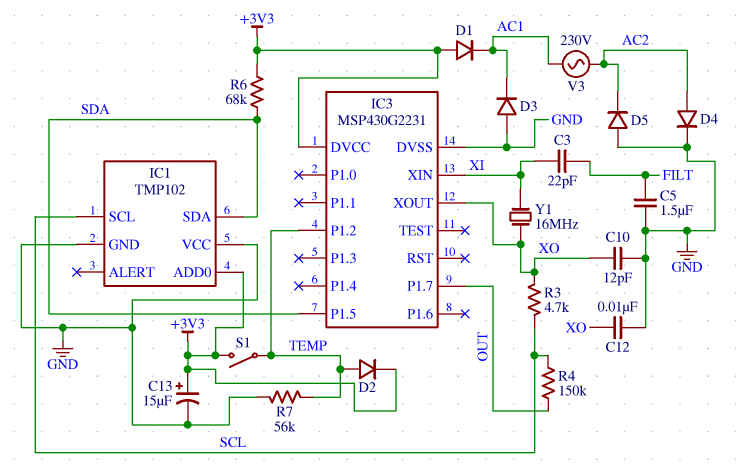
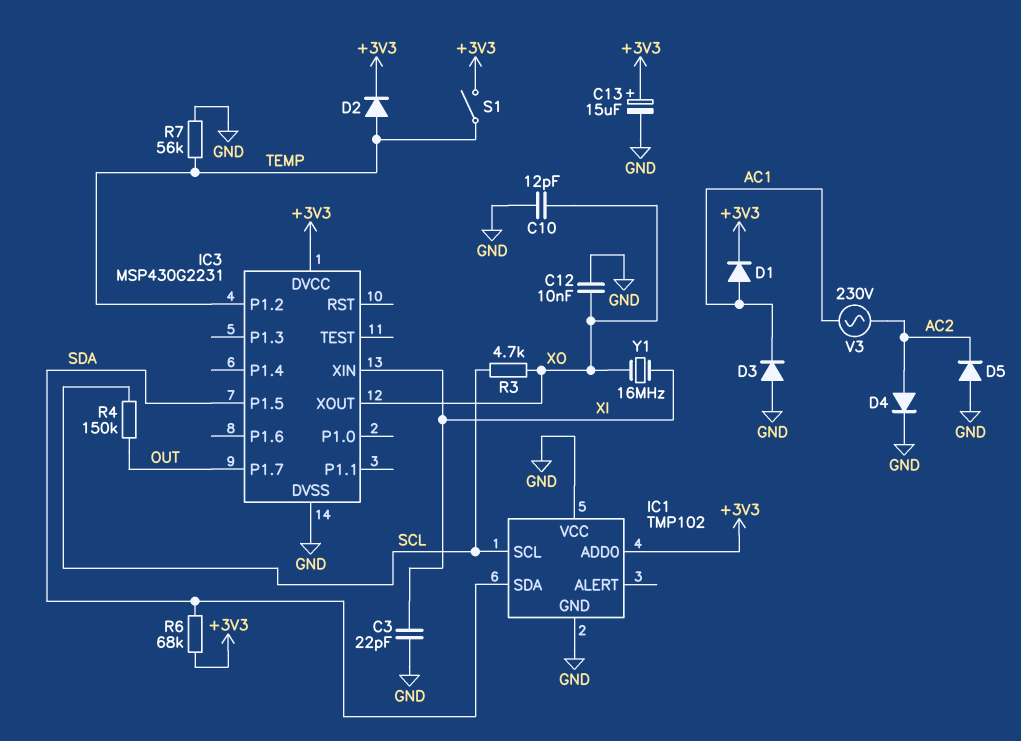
C3: 22pF (FILT, XI) -> 22pF (GND, XI)
C5: 1.5uF (FILT, GND) -> none
D1: diode (A +3V3, K AC1) -> diode (A AC1, K +3V3)

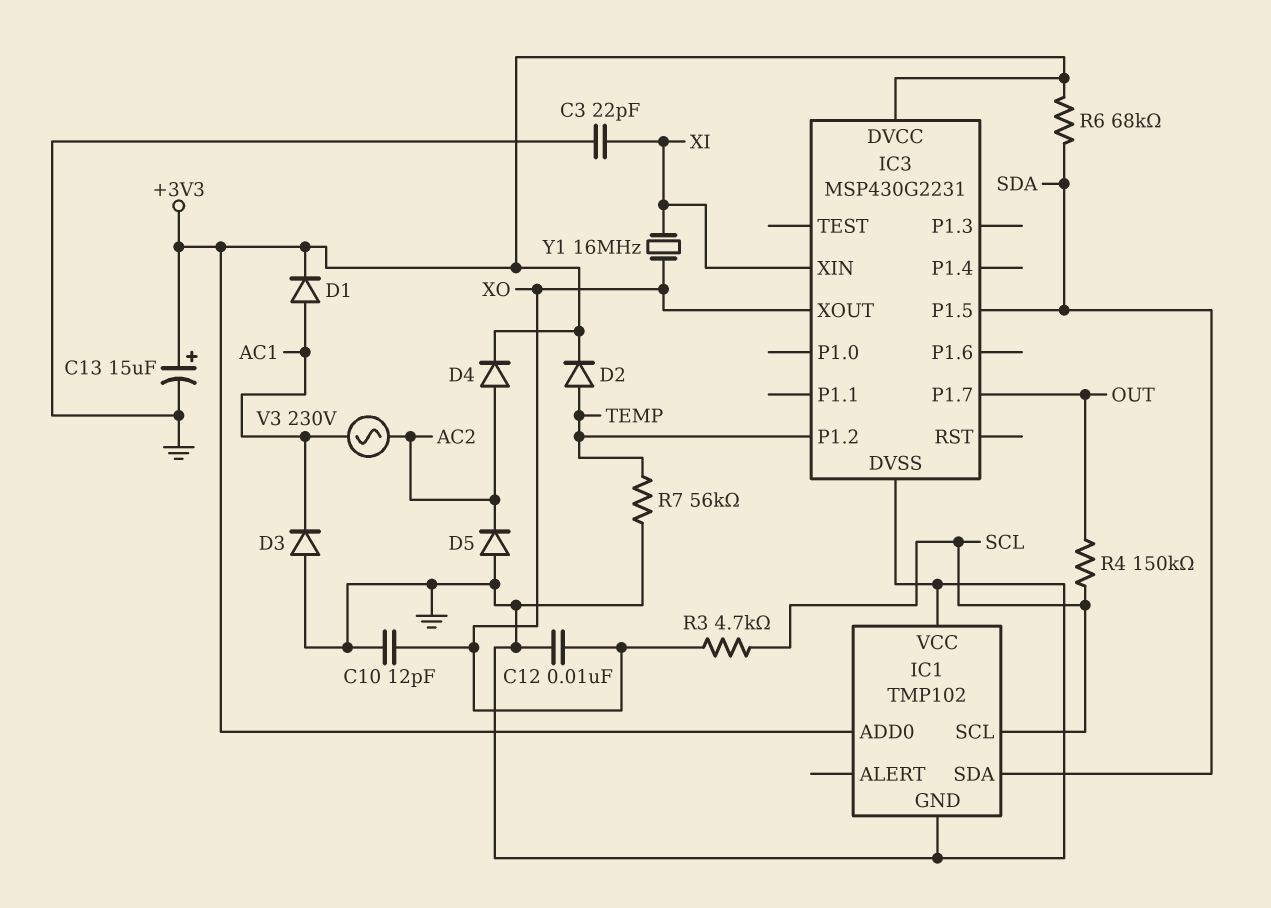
D4: diode (A AC2, K GND) -> diode (A AC2, K +3V3)
S1: switch (+3V3, TEMP) -> none

